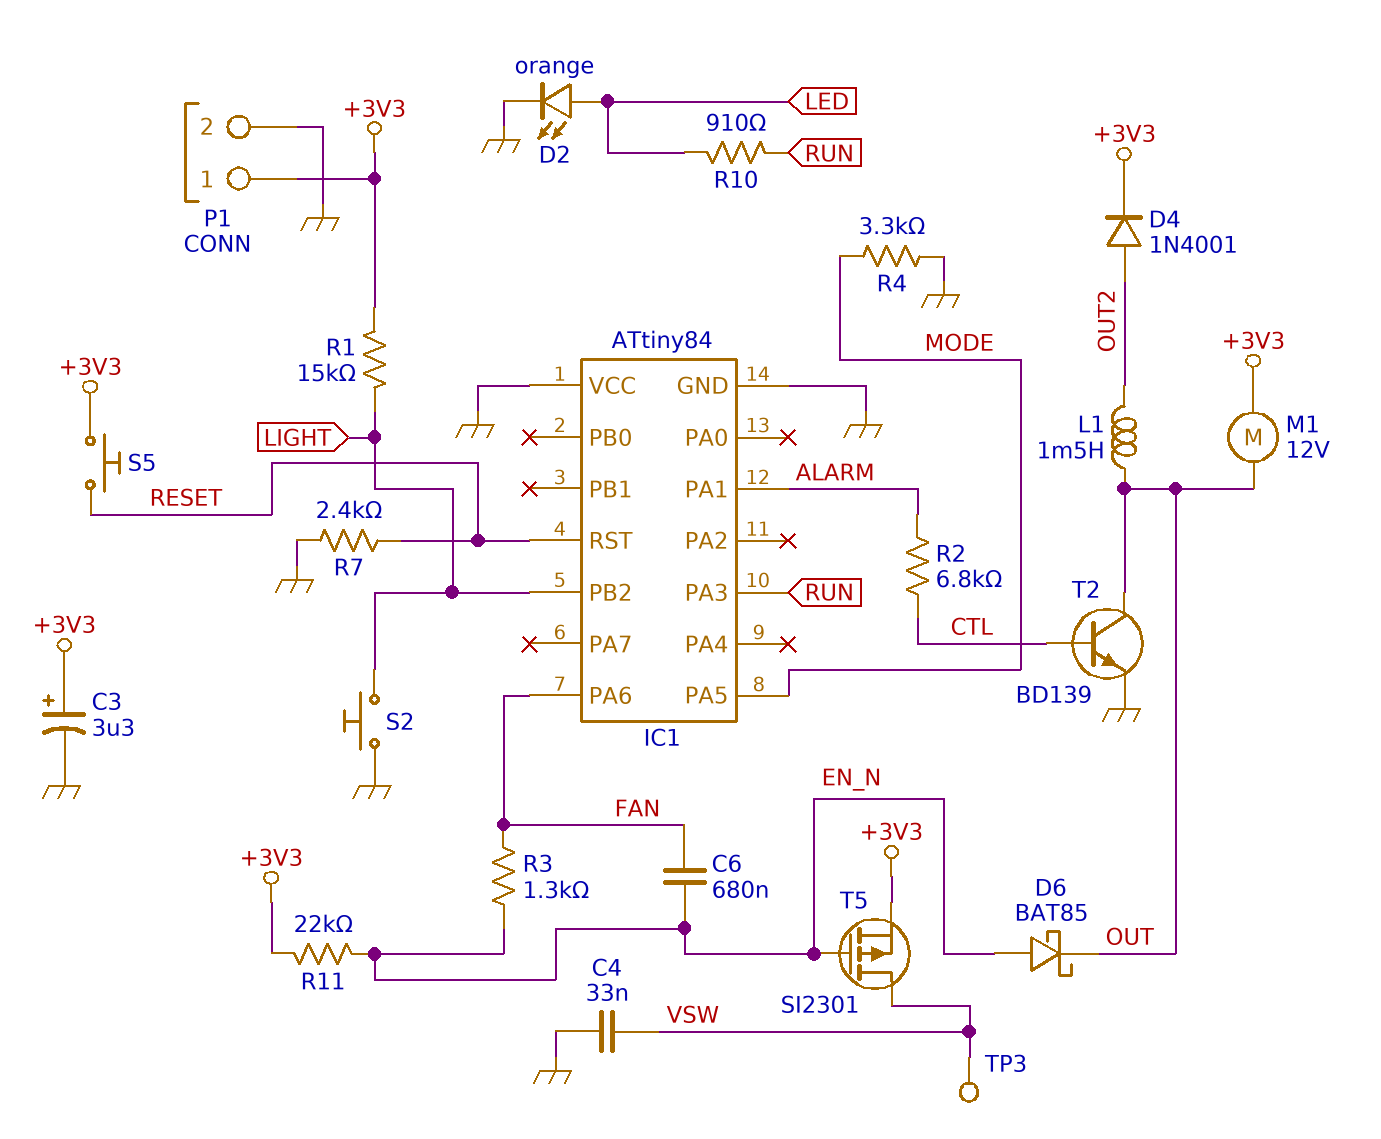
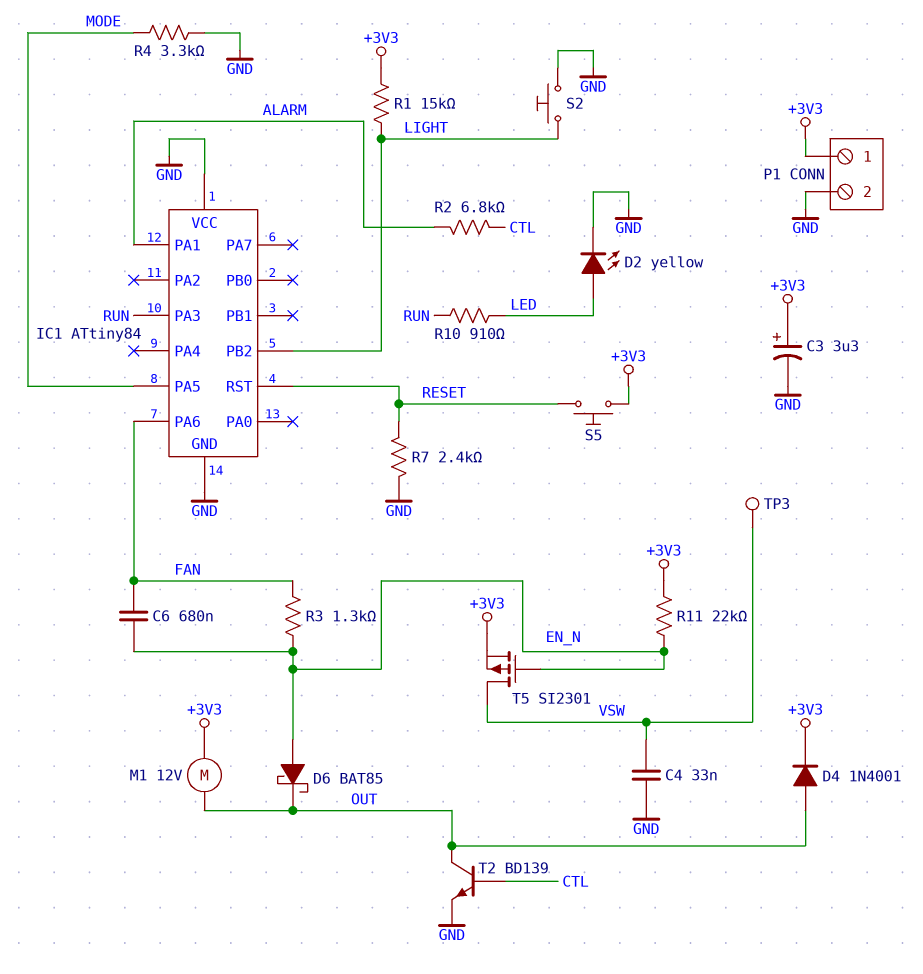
D2: LED orange (A LED, K GND) -> LED yellow (A LED, K GND)
D4: diode 1N4001 (A OUT2, K +3V3) -> diode 1N4001 (A OUT, K +3V3)
L1: 1.5mH (OUT, OUT2) -> none

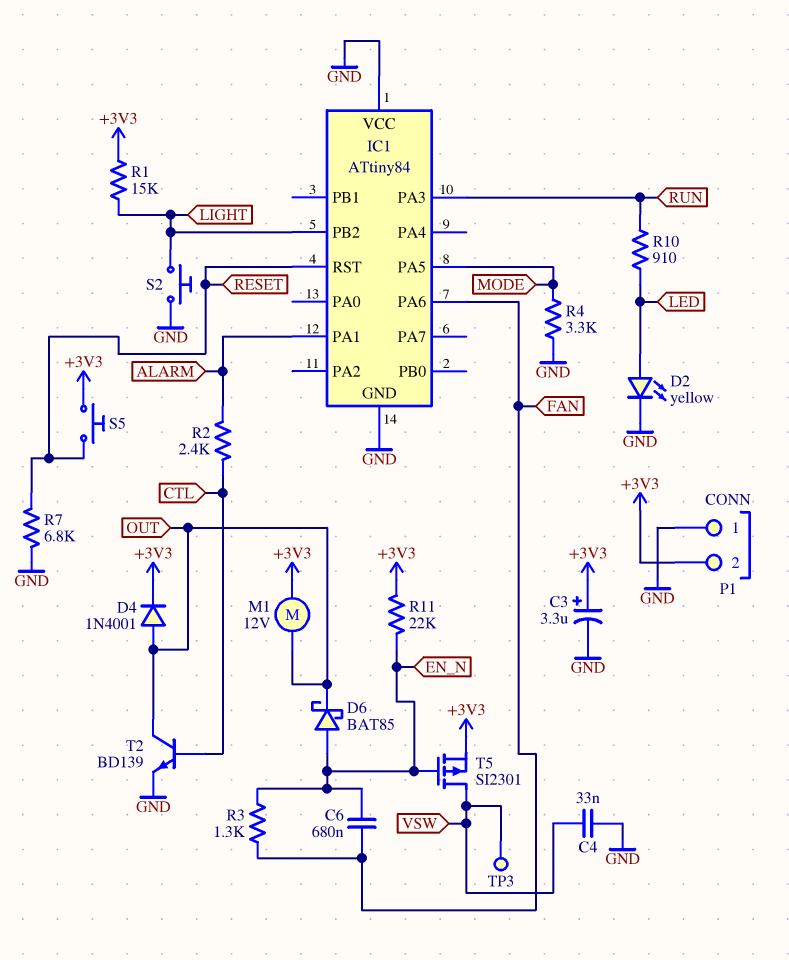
P1 pin 1: +3V3 -> GND
P1 pin 2: GND -> +3V3
R2: 6.8k (ALARM, CTL) -> 2.4k (ALARM, CTL)
R7: 2.4k (GND, RESET) -> 6.8k (GND, RESET)

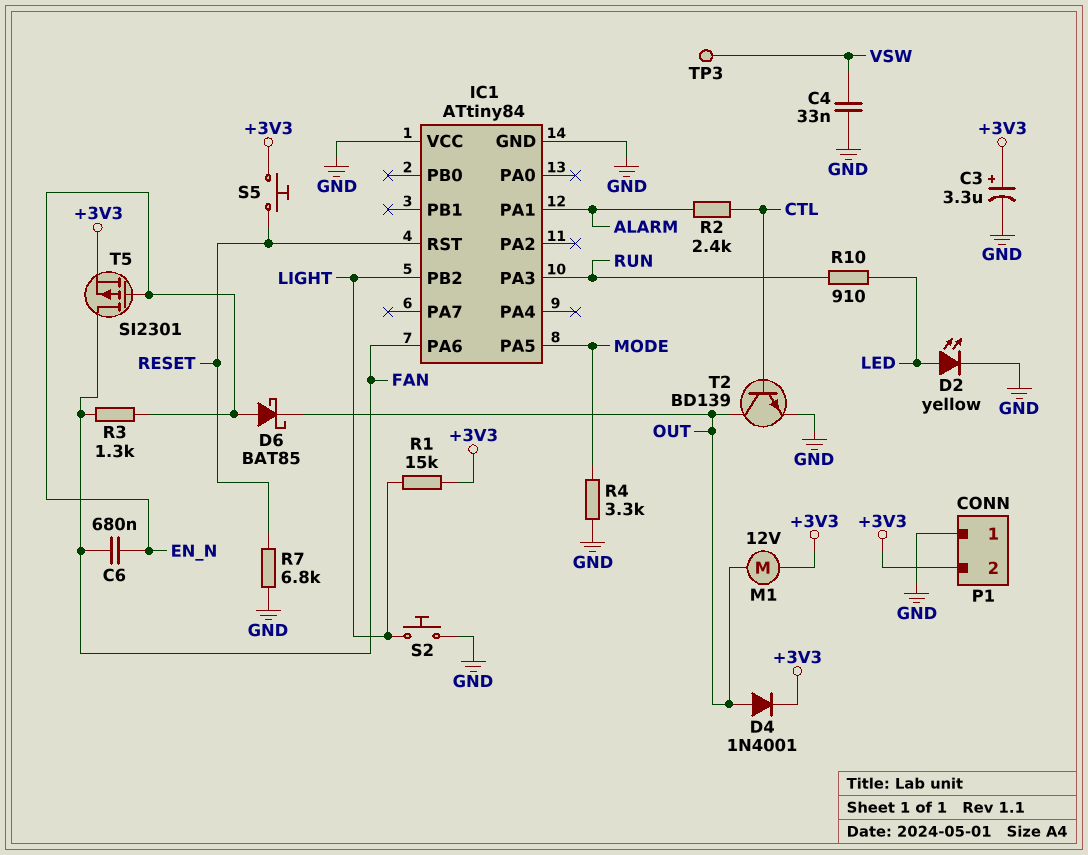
R11: 22k (+3V3, EN_N) -> none
T5: PMOS SI2301 (G EN_N, D VSW, S +3V3) -> PMOS SI2301 (G EN_N, D FAN, S +3V3)

